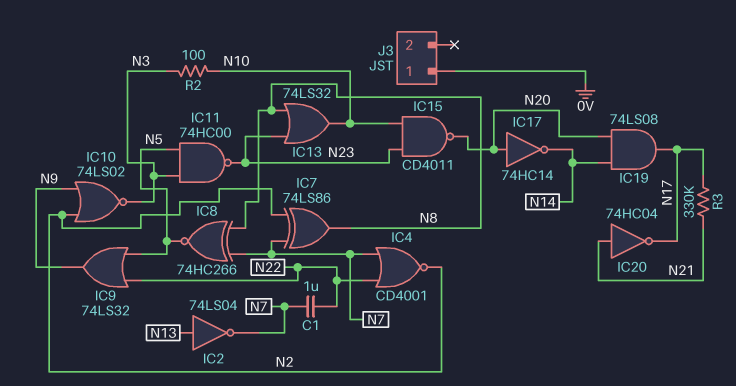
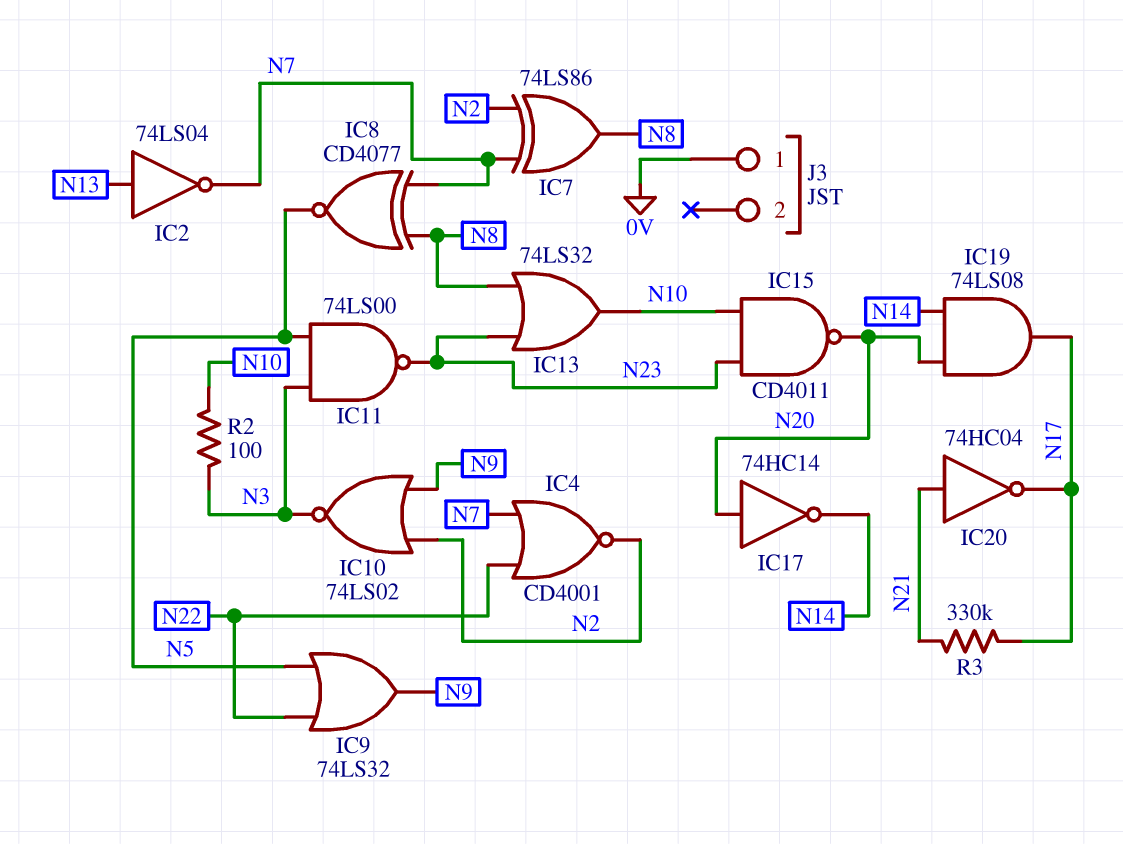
C1: 1uF (N7, N22) -> none
IC8: XNOR 74HC266 (in N7, in N8, out N5) -> XNOR CD4077 (in N7, in N8, out N5)
IC11: NAND 74HC00 (in N3, in N5, out N23) -> NAND 74LS00 (in N3, in N5, out N23)

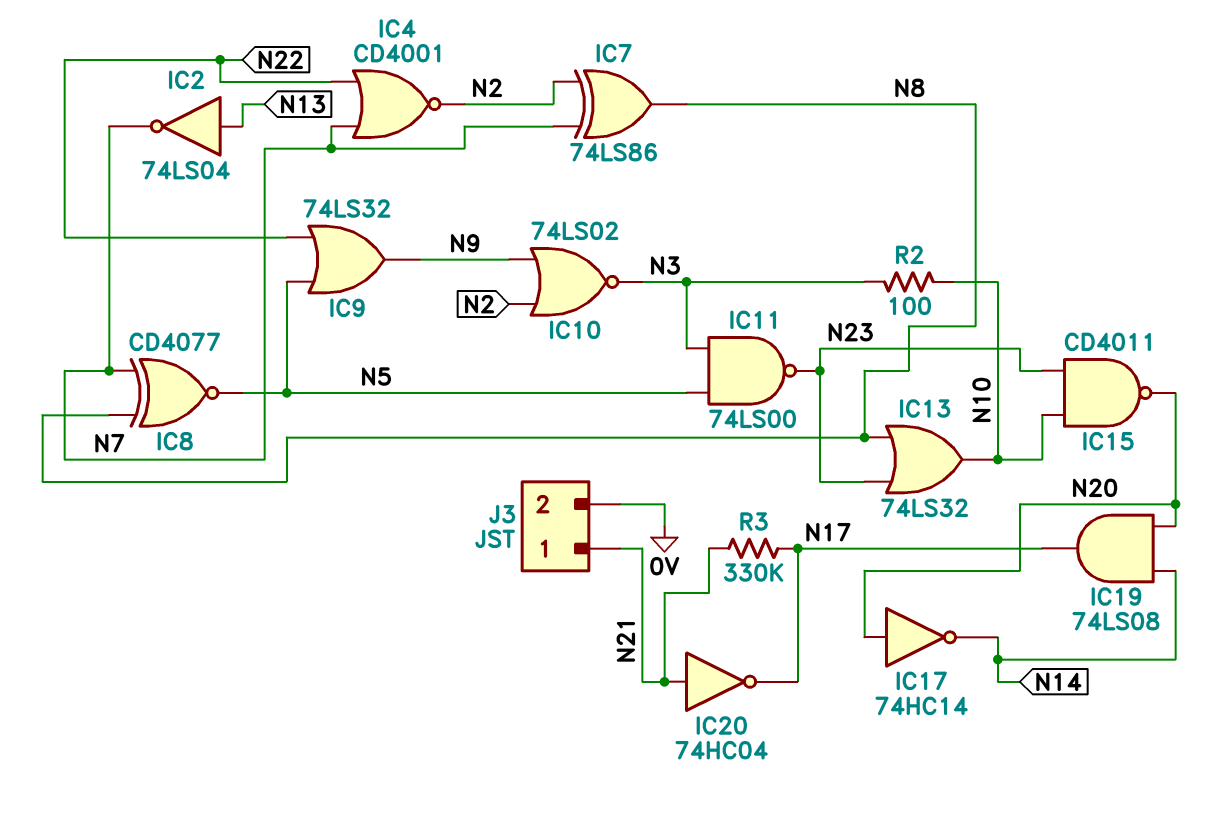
J3 pin 1: 0V -> N21
J3 pin 2: none -> 0V

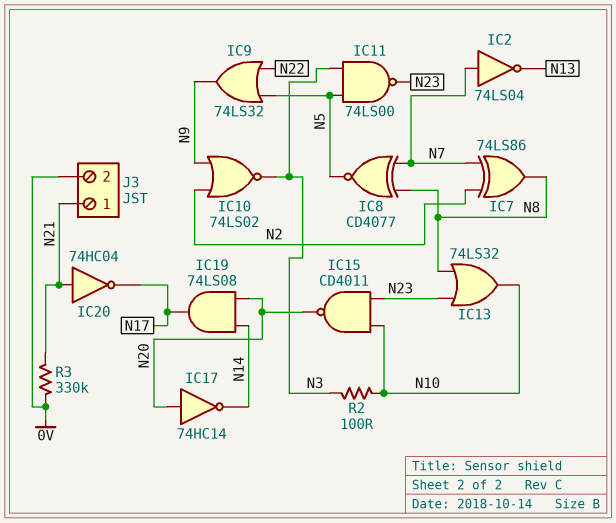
IC2: NOT 74LS04 (in N13, out N7) -> NOT 74LS04 (in N7, out N13)
IC4: NOR CD4001 (in N7, in N22, out N2) -> none
R3: 330k (N17, N21) -> 330k (0V, N21)

